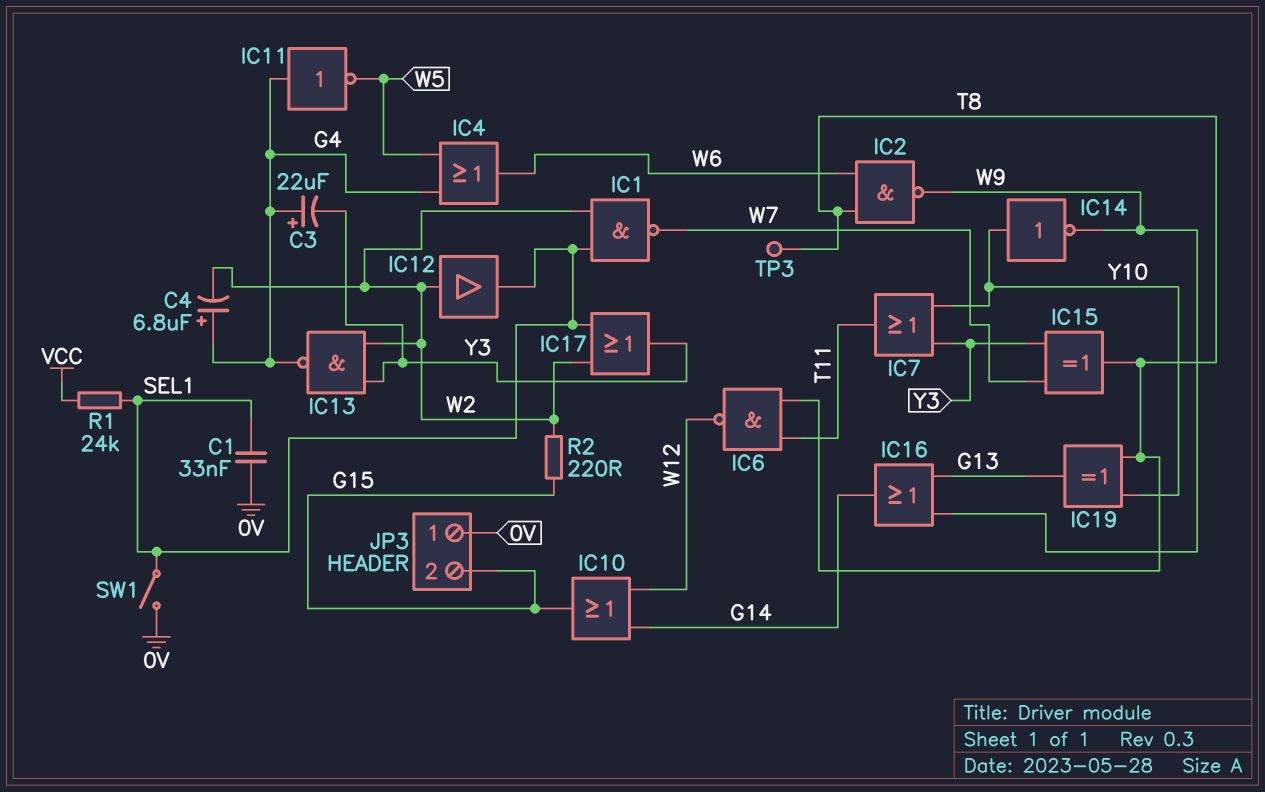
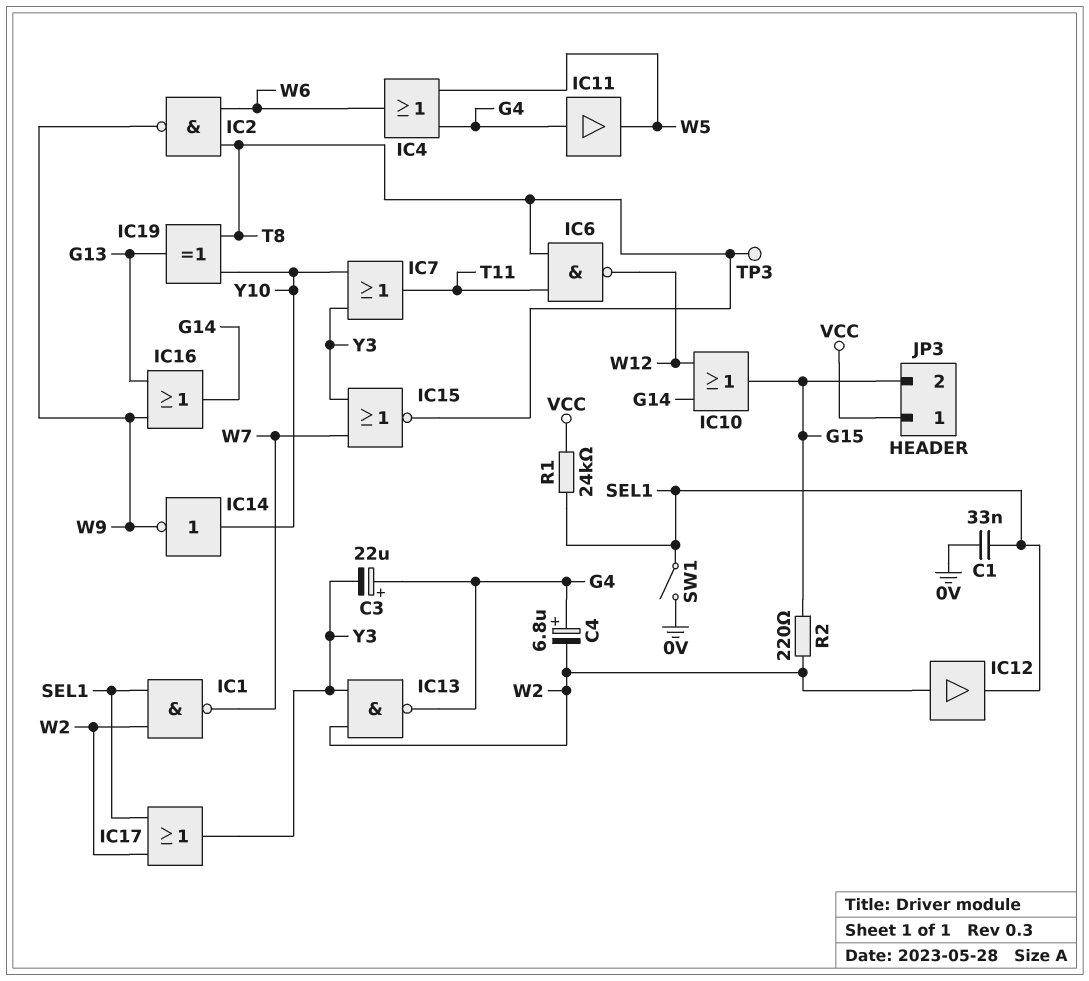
IC11: NOT (in G4, out W5) -> buffer (in G4, out W5)
IC15: XOR (in W7, in Y3, out T8) -> NOR (in W7, in Y3, out T8)
JP3 pin 1: 0V -> VCC

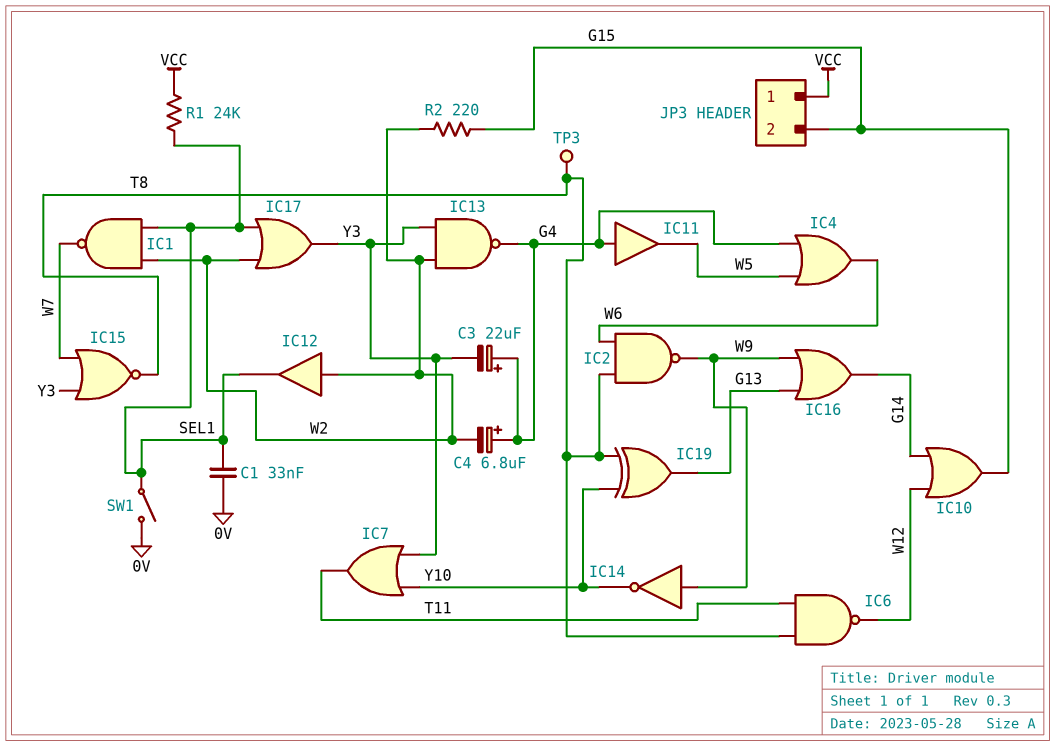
IC14: NOT (in Y10, out W9) -> NOT (in W9, out Y10)

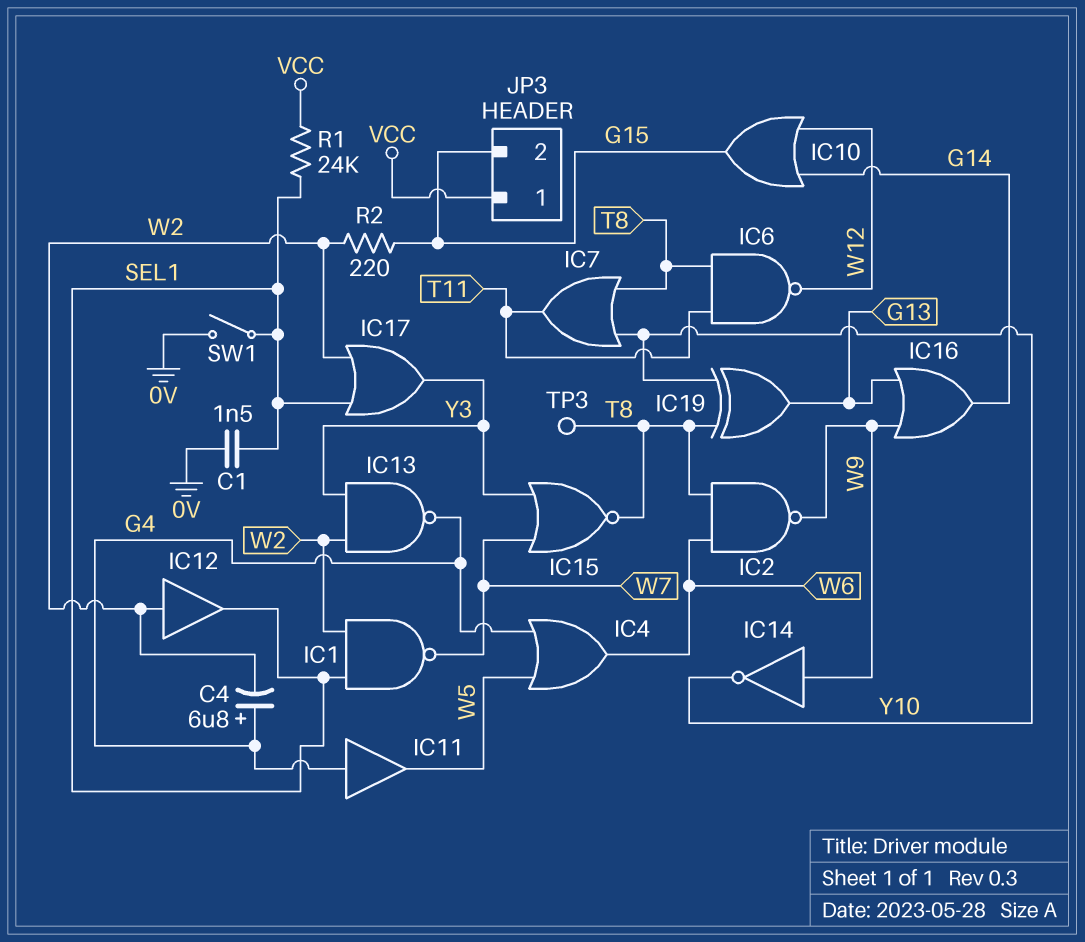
C1: 33nF (0V, SEL1) -> 1.5nF (0V, SEL1)
C3: 22uF (plus G4, minus Y3) -> none
IC7: OR (in Y3, in Y10, out T11) -> OR (in T8, in Y10, out T11)

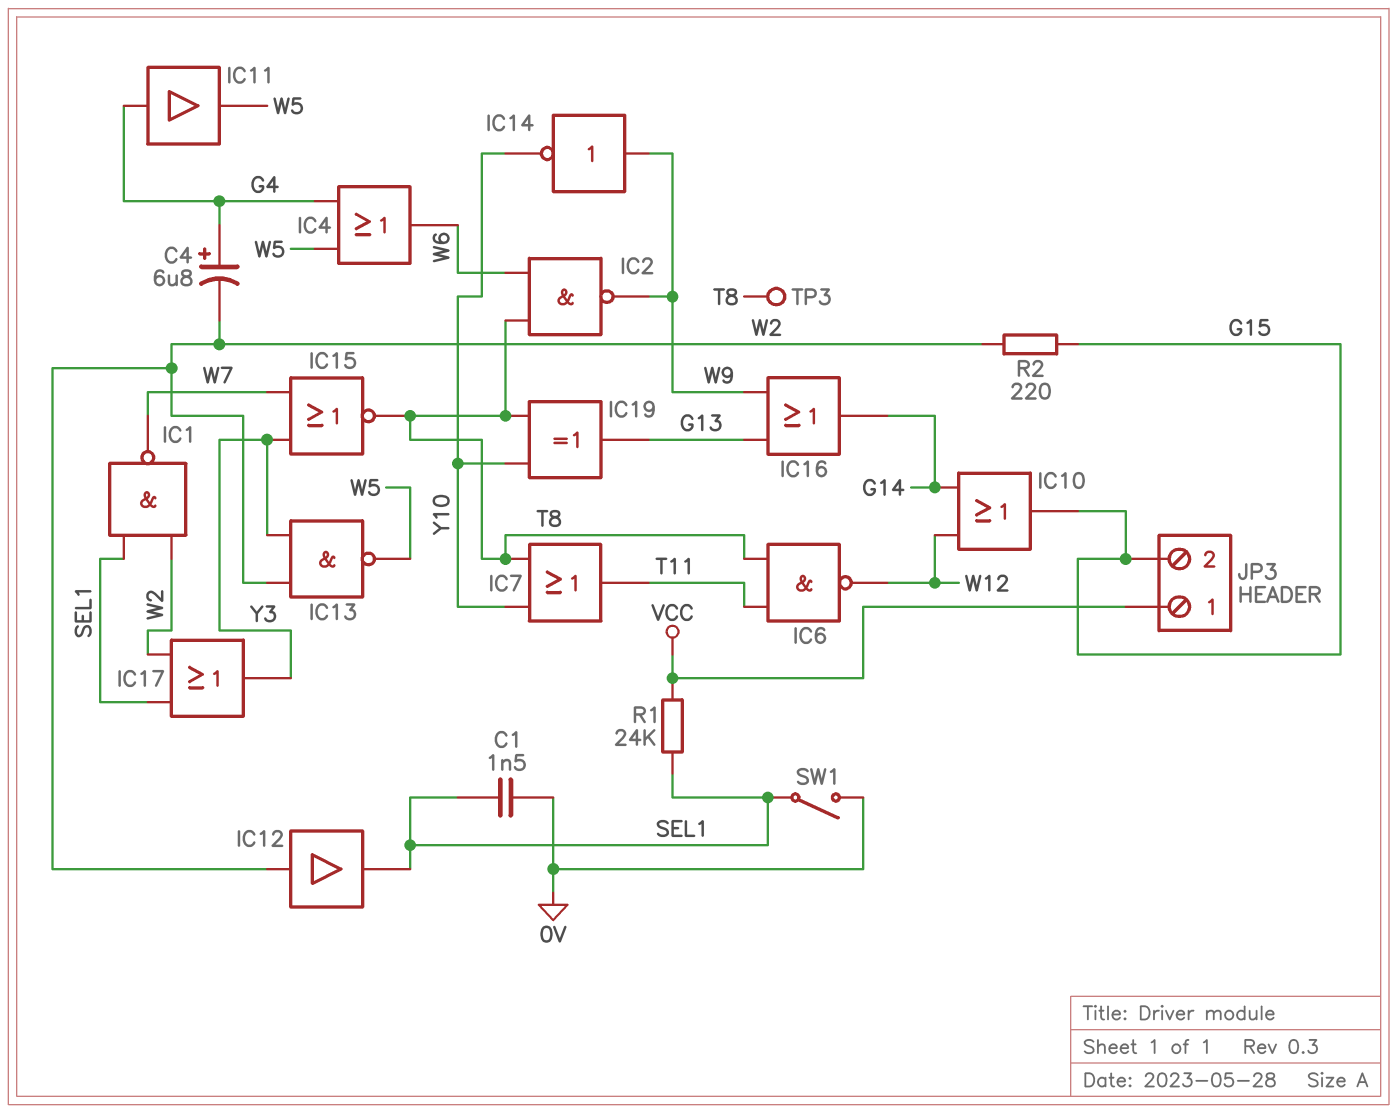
IC13: NAND (in W2, in Y3, out G4) -> NAND (in W2, in Y3, out W5)

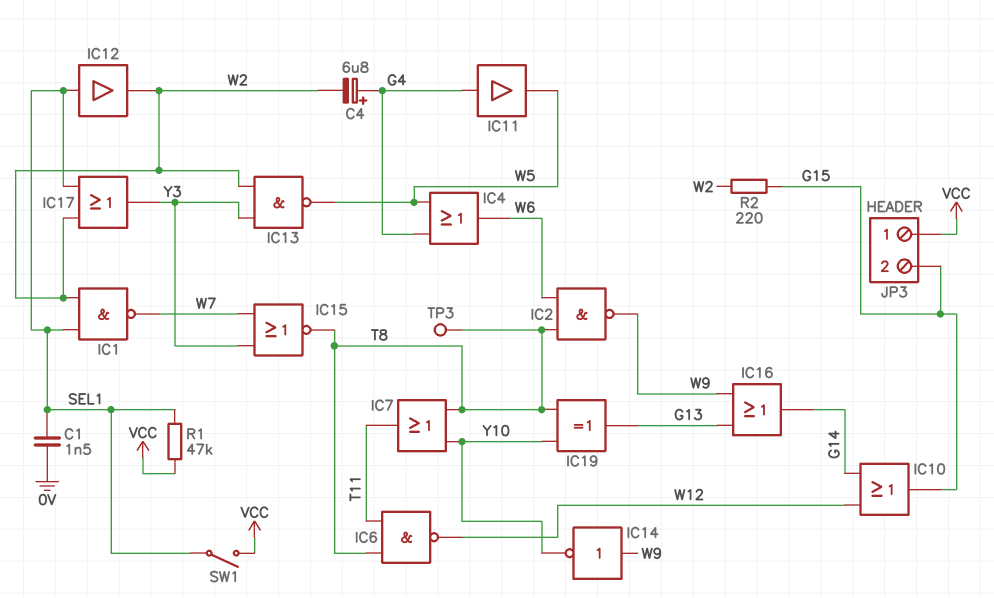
IC12: buffer (in W2, out SEL1) -> buffer (in SEL1, out W2)
R1: 24k (SEL1, VCC) -> 47k (SEL1, VCC)
SW1: switch (0V, SEL1) -> switch (SEL1, VCC)

